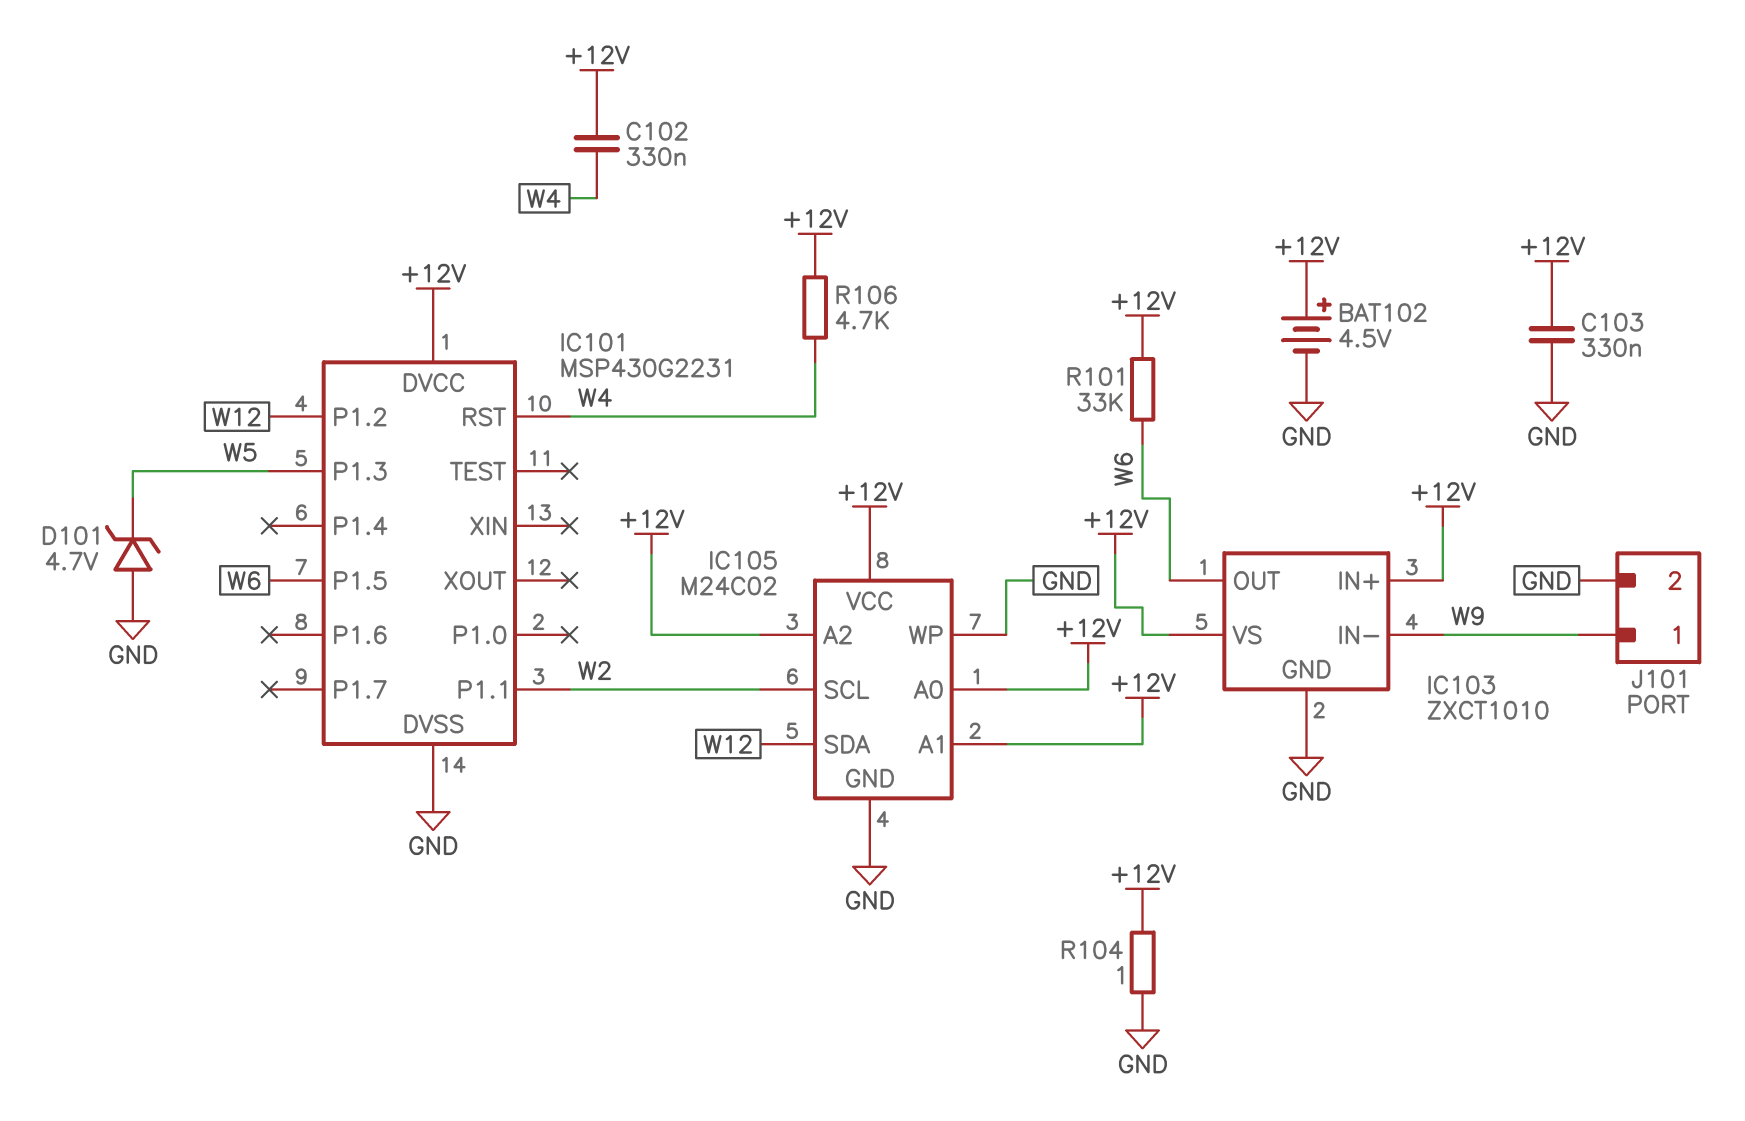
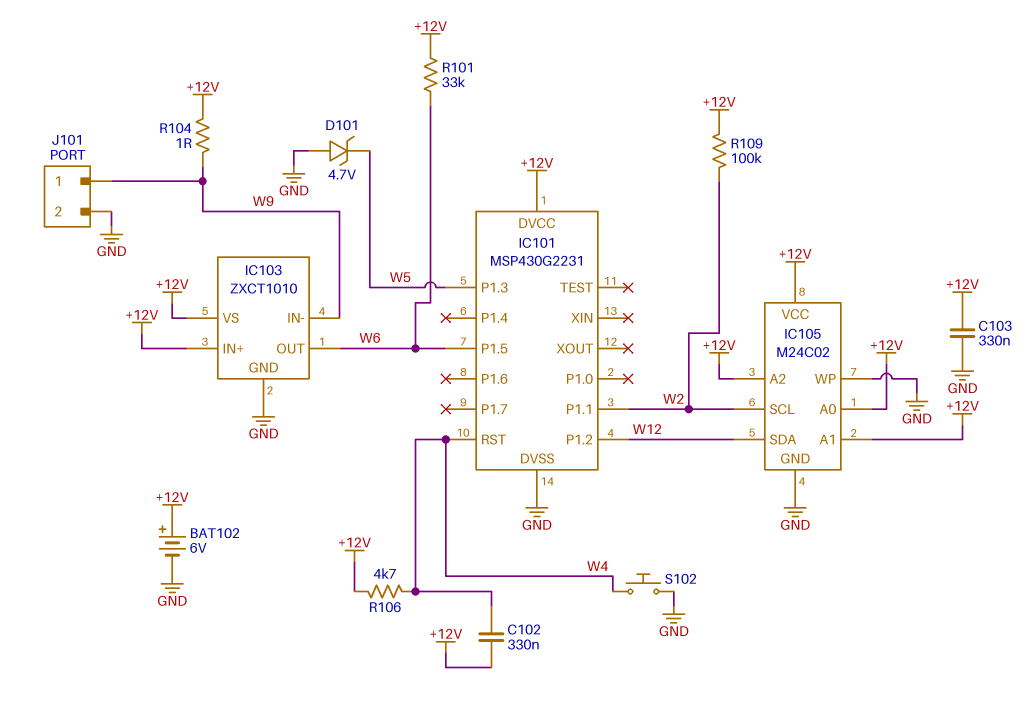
BAT102: 4.5V (plus +12V, minus GND) -> 6V (plus +12V, minus GND)
R104: 1 (+12V, GND) -> 1 (+12V, W9)
R109: none -> 100k (+12V, W2)
S102: none -> button (GND, W4)

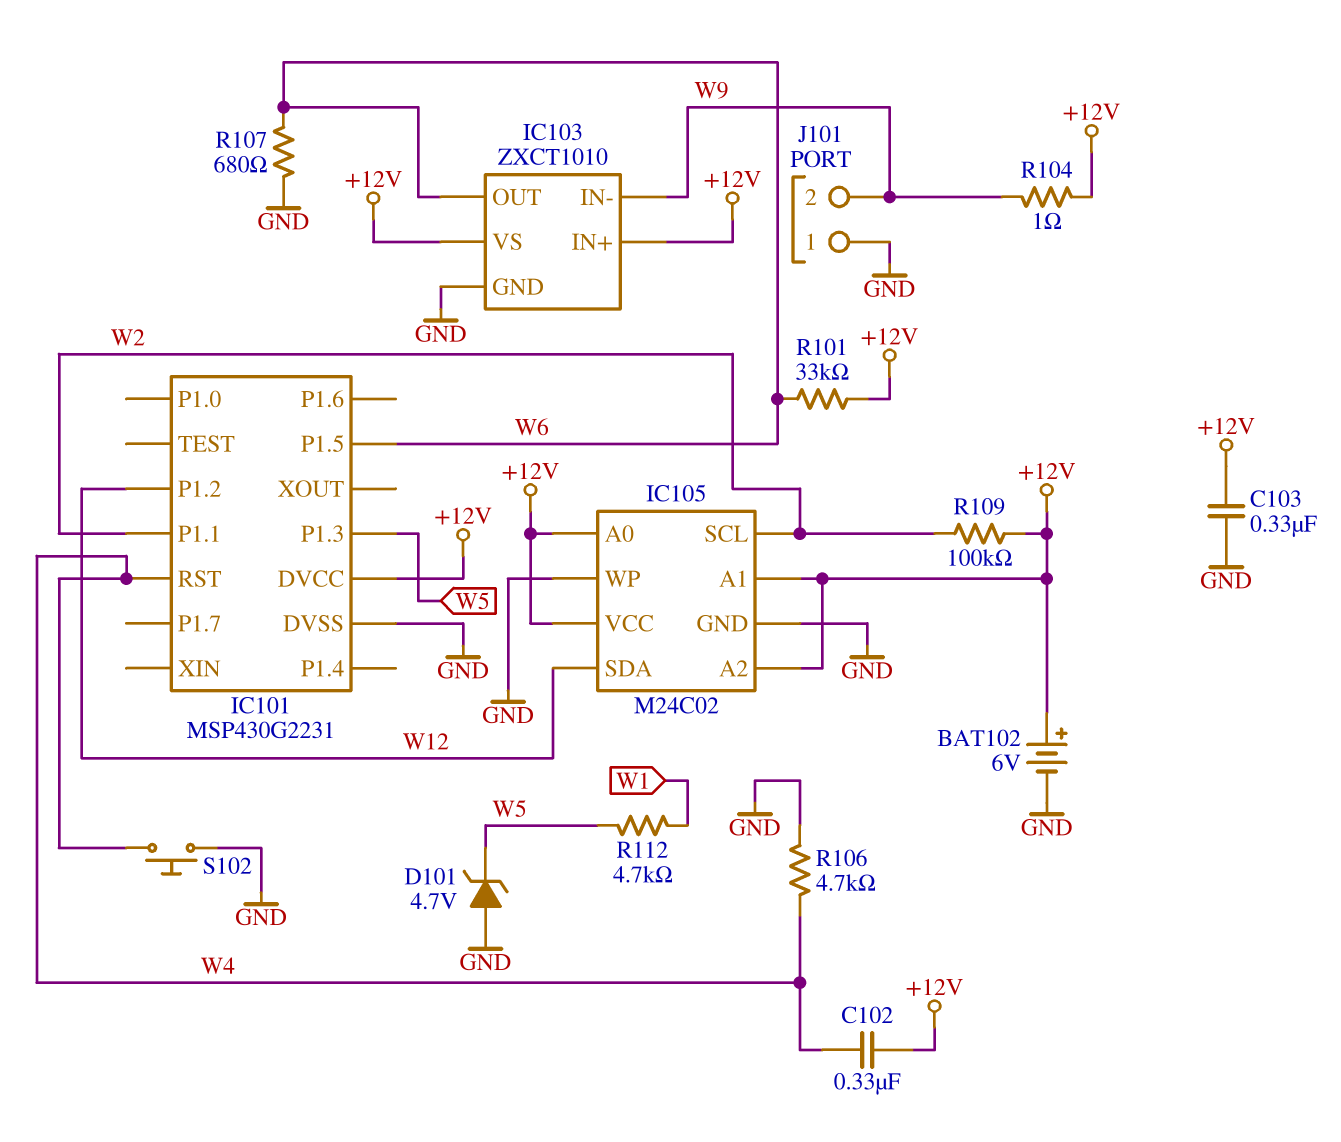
J101 pin 1: W9 -> GND
J101 pin 2: GND -> W9
R106: 4.7k (+12V, W4) -> 4.7k (GND, W4)
R107: none -> 680 (GND, W6)
R112: none -> 4.7k (W1, W5)

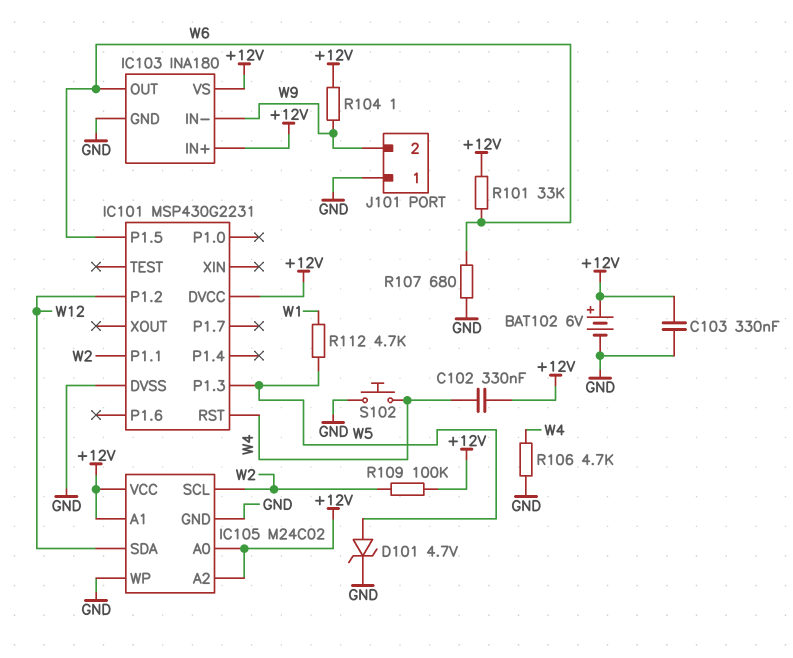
D101: zener 4.7V (A GND, K W5) -> zener 4.7V (A W5, K GND)
IC103: ZXCT1010 -> INA180

